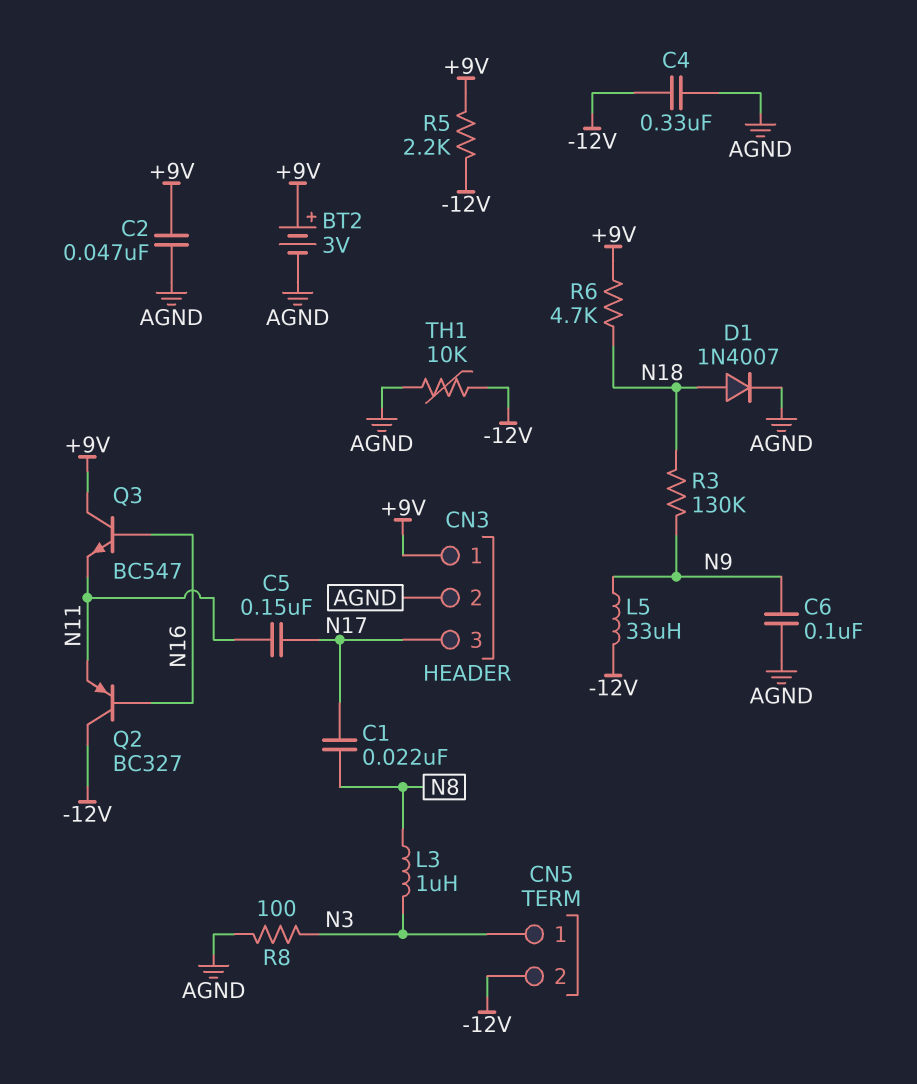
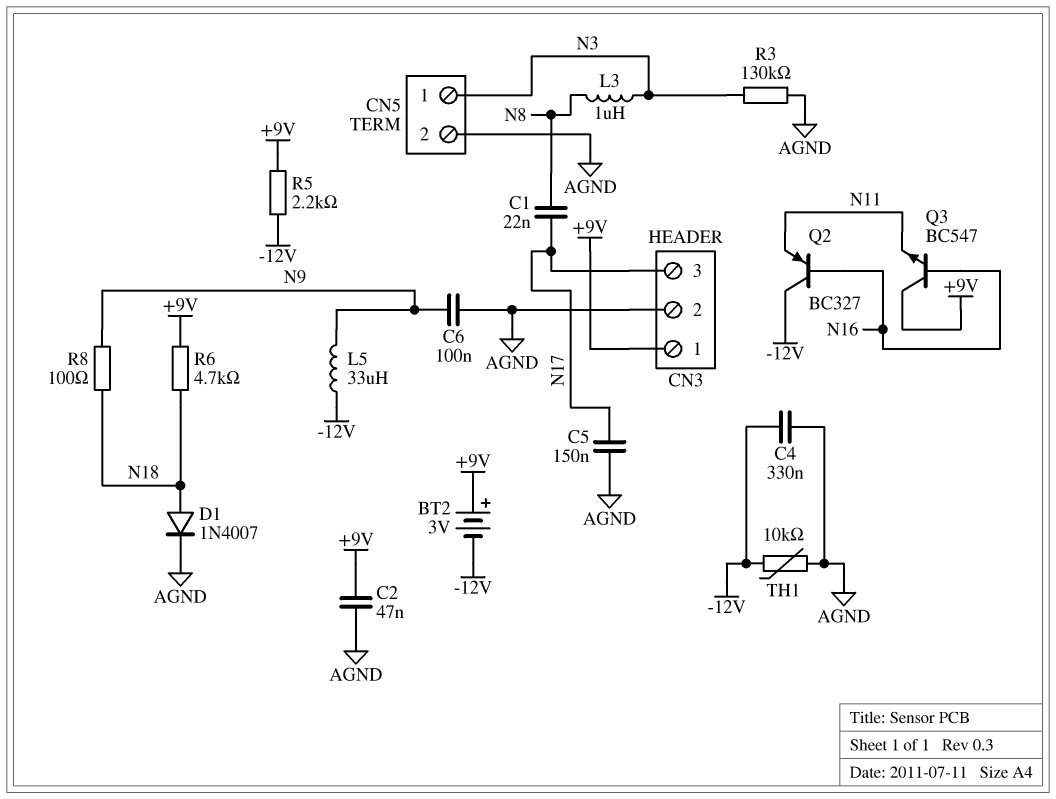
BT2: 3V (plus +9V, minus AGND) -> 3V (plus +9V, minus -12V)
C5: 150nF (N11, N17) -> 150nF (AGND, N17)
CN5 pin 2: -12V -> AGND
R3: 130k (N9, N18) -> 130k (AGND, N3)
R8: 100 (AGND, N3) -> 100 (N9, N18)

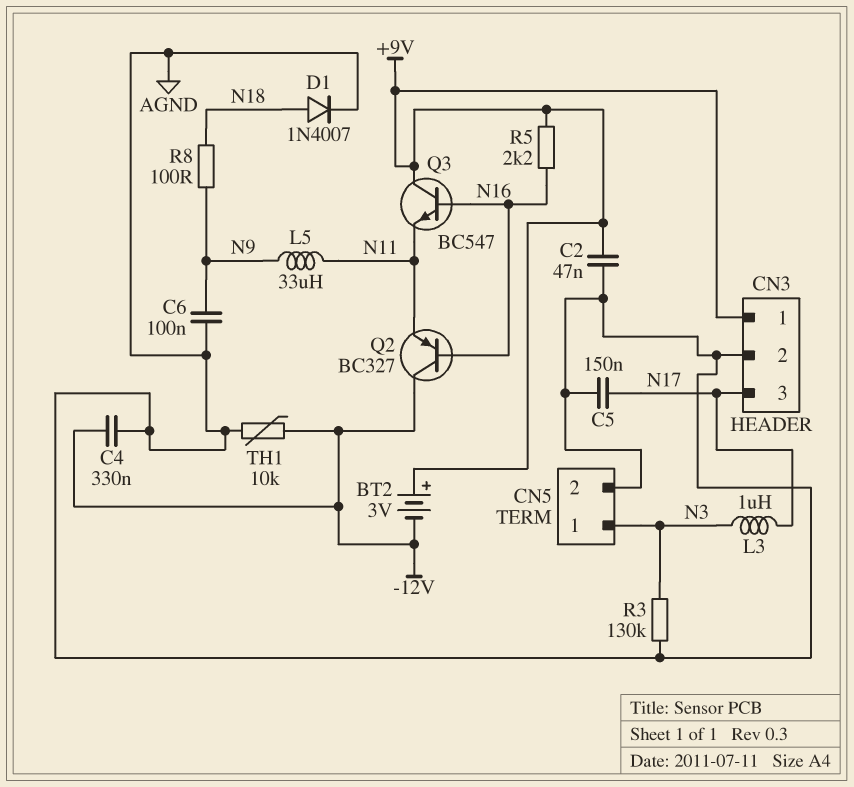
C1: 22nF (N8, N17) -> none
L3: 1uH (N3, N8) -> 1uH (N3, N17)
L5: 33uH (-12V, N9) -> 33uH (N9, N11)
R5: 2.2k (+9V, -12V) -> 2.2k (+9V, N16)
R6: 4.7k (+9V, N18) -> none

